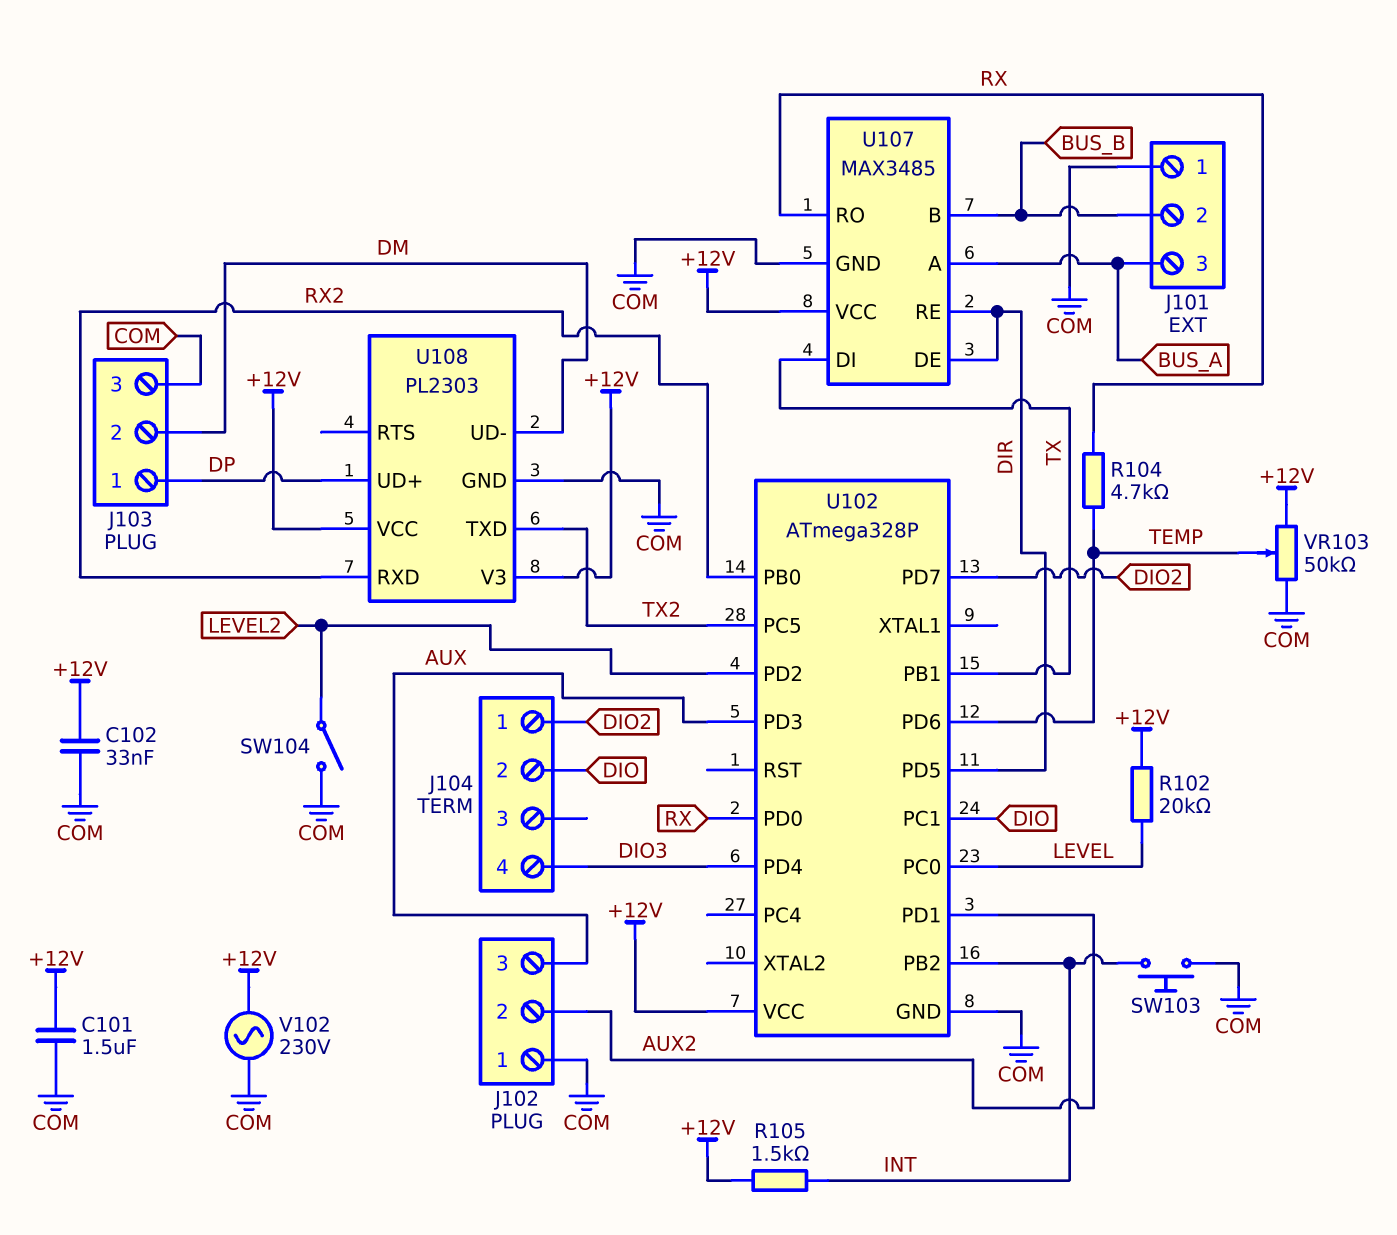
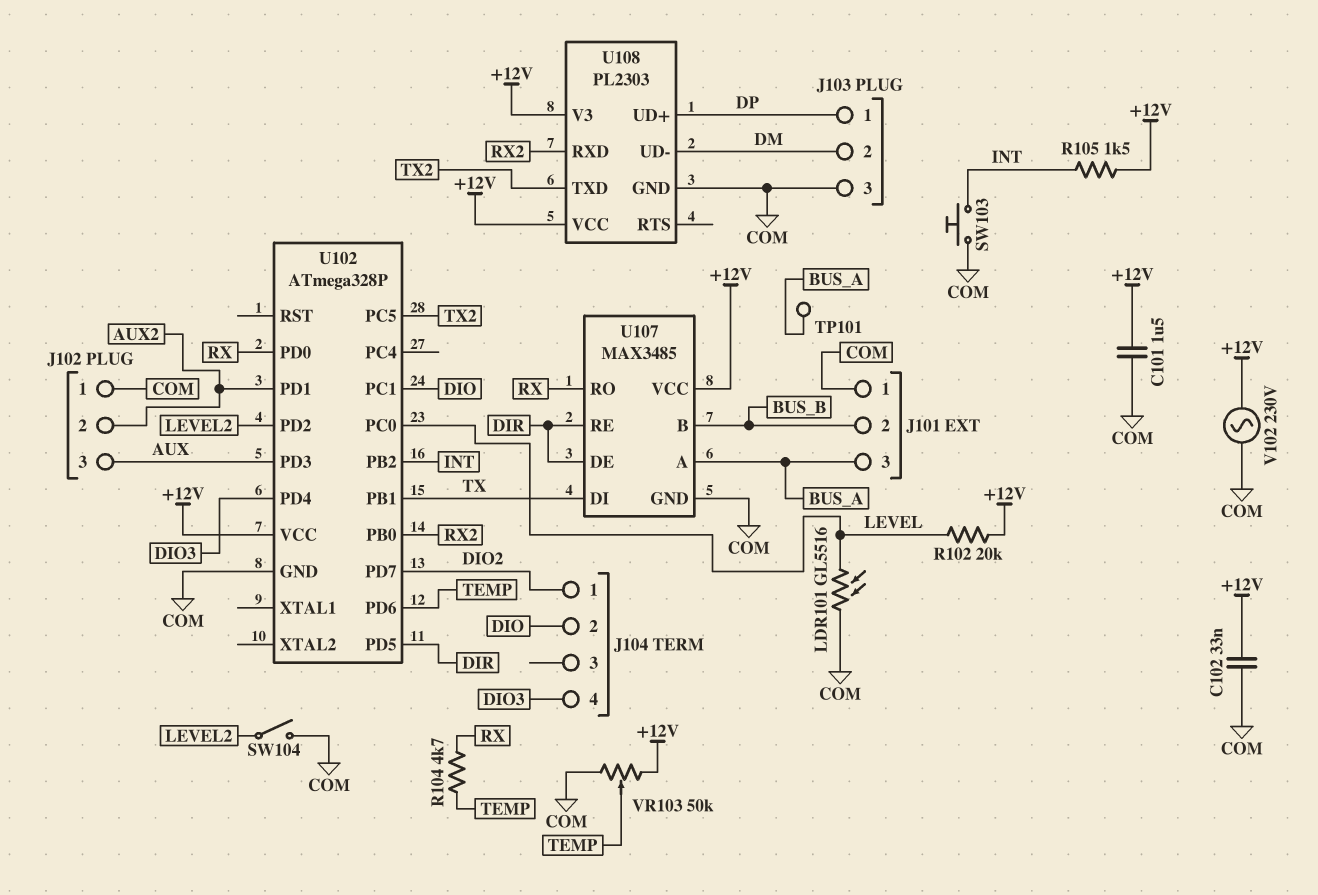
LDR101: none -> GL5516 (COM, LEVEL)
TP101: none -> test point (BUS_A)

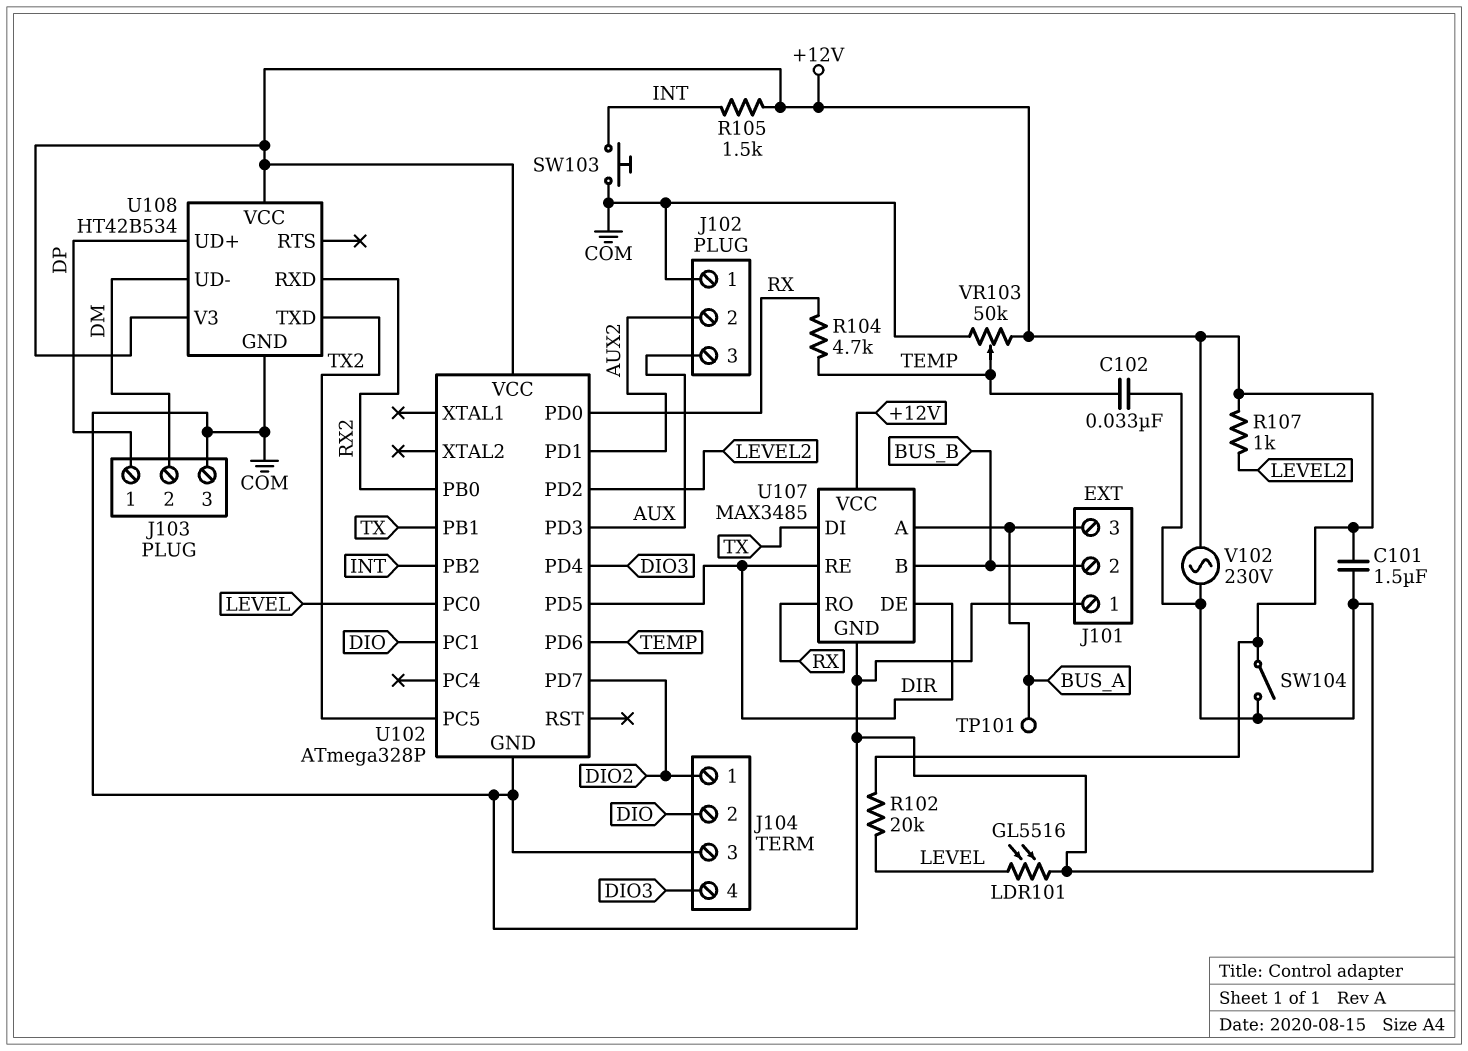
C102: 33nF (+12V, COM) -> 33nF (COM, TEMP)
J104 pin 3: none -> COM
R107: none -> 1k (+12V, LEVEL2)
SW104: switch (COM, LEVEL2) -> switch (+12V, COM)
U108: PL2303 -> HT42B534

